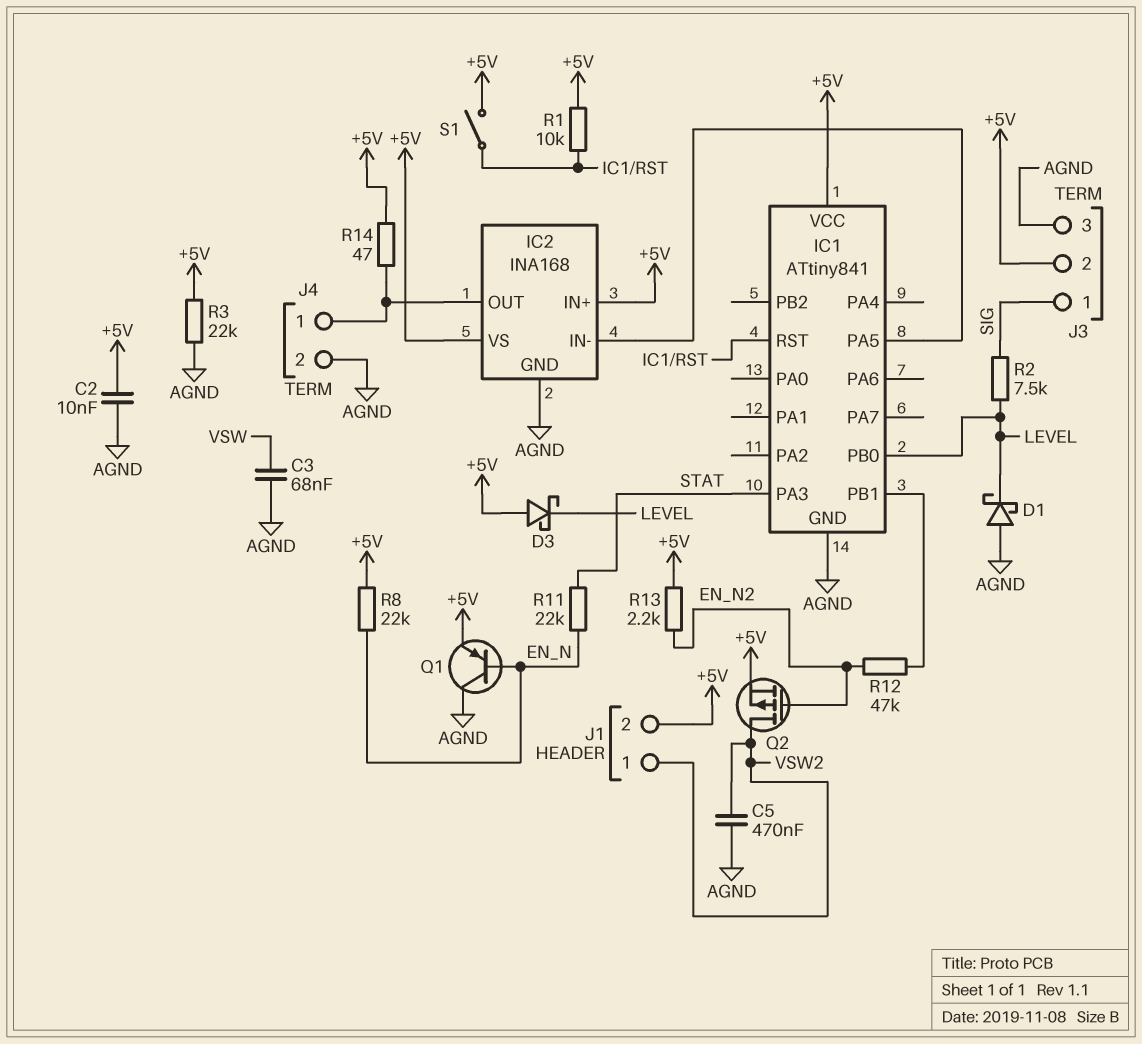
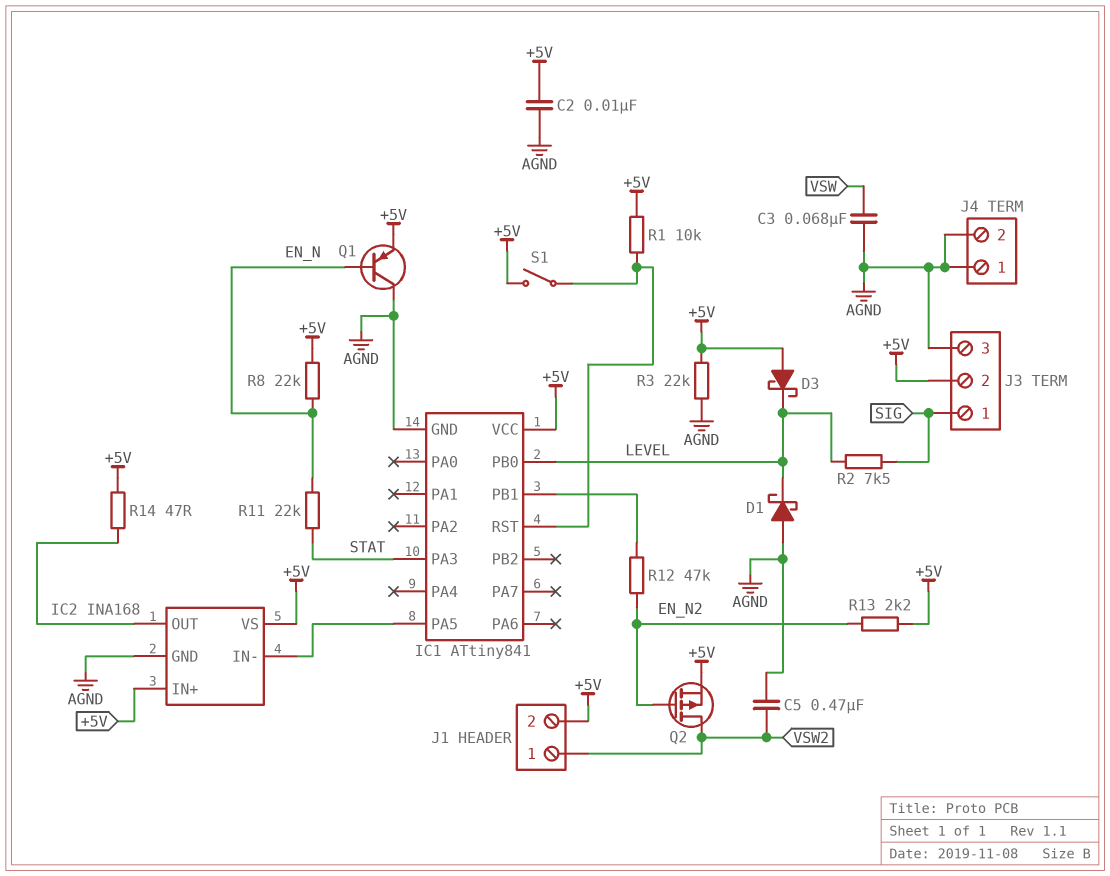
J4 pin 1: IC2/OUT -> AGND

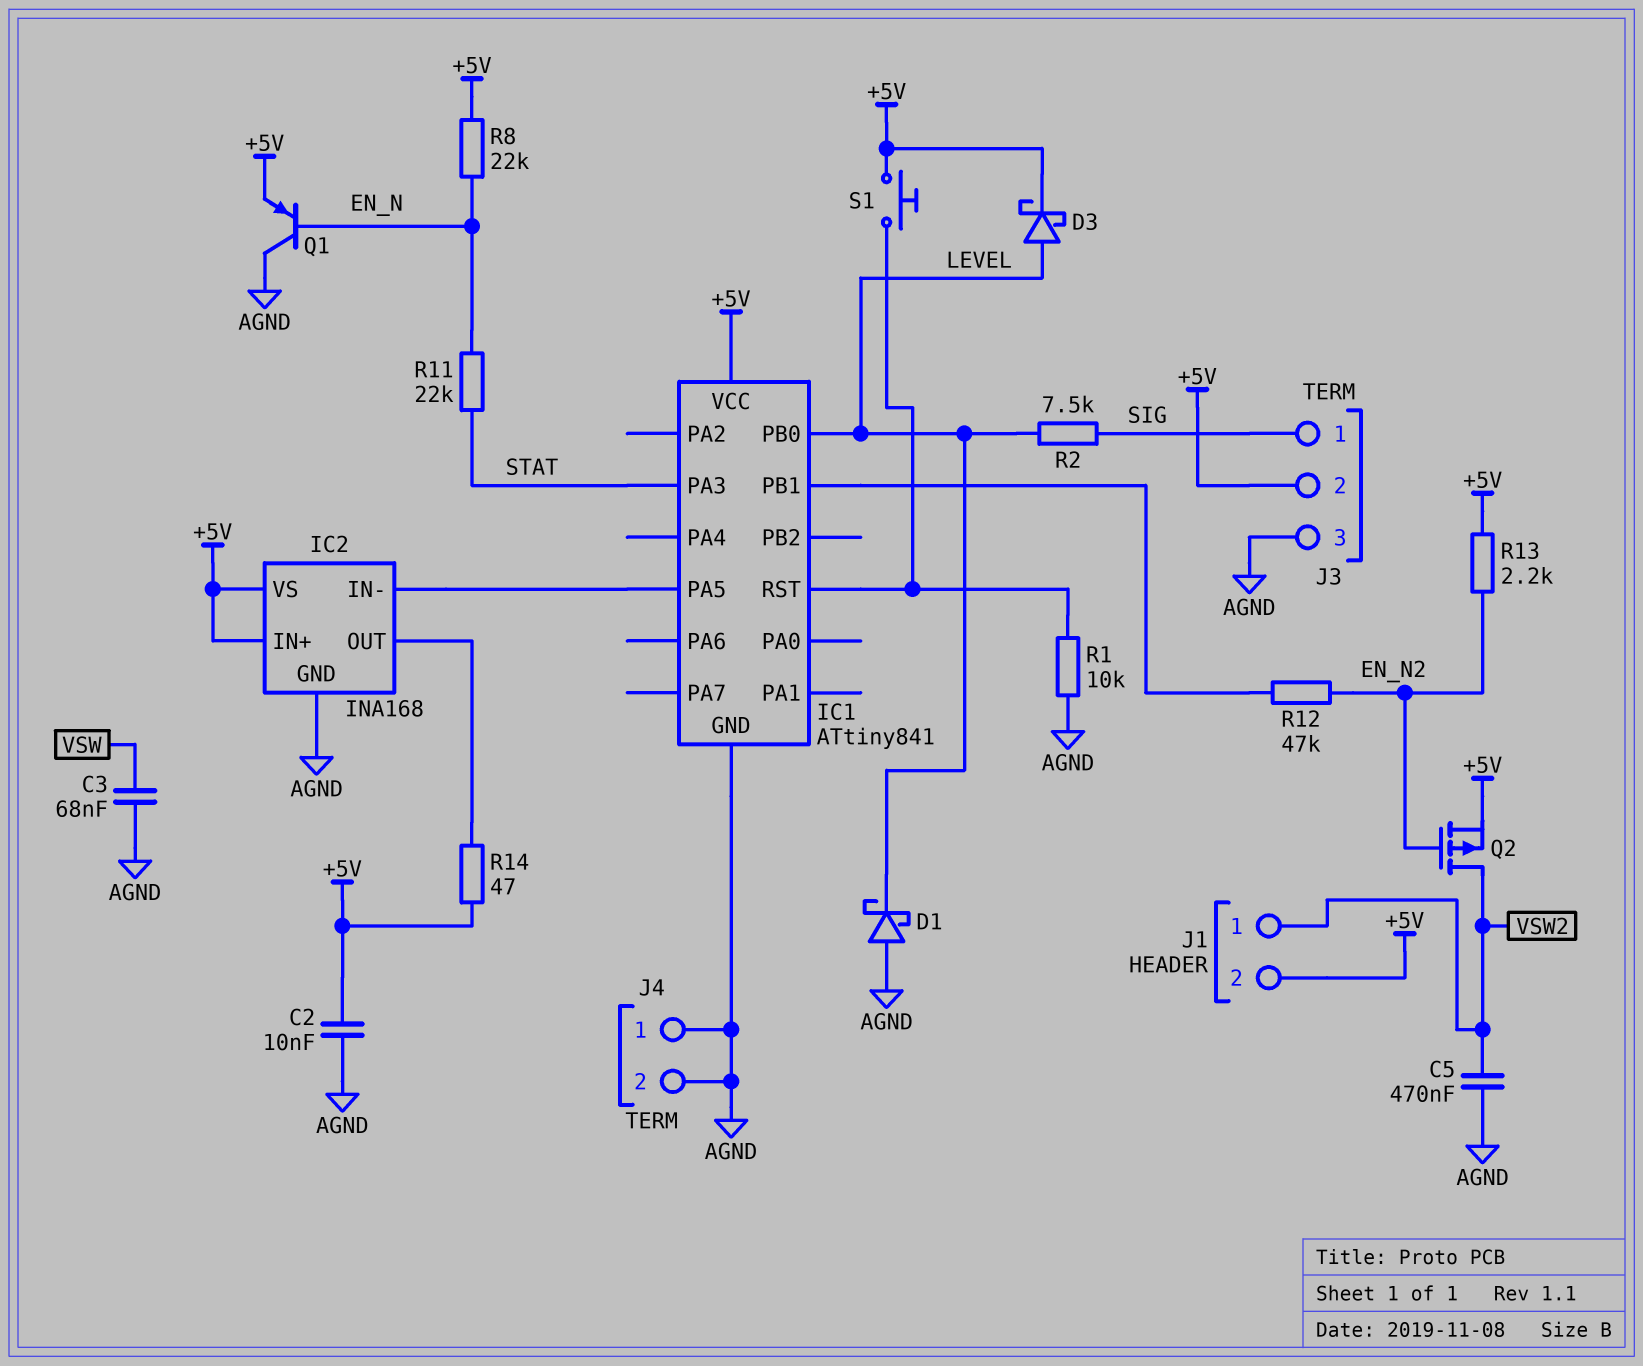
D3: schottky (A +5V, K LEVEL) -> schottky (A LEVEL, K +5V)
R1: 10k (+5V, IC1/RST) -> 10k (AGND, IC1/RST)
R3: 22k (+5V, AGND) -> none
S1: switch (+5V, IC1/RST) -> button (+5V, IC1/RST)

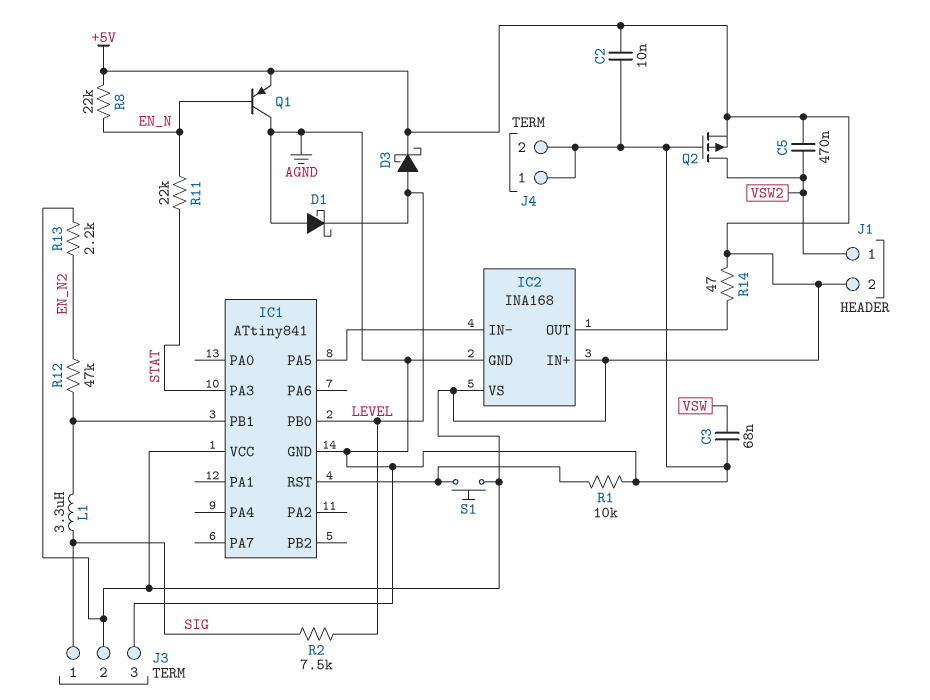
C5: 470nF (AGND, VSW2) -> 470nF (+5V, VSW2)
L1: none -> 3.3uH (IC1/PB1, SIG)
Q2: PMOS (G EN_N2, D VSW2, S +5V) -> PMOS (G AGND, D VSW2, S +5V)

